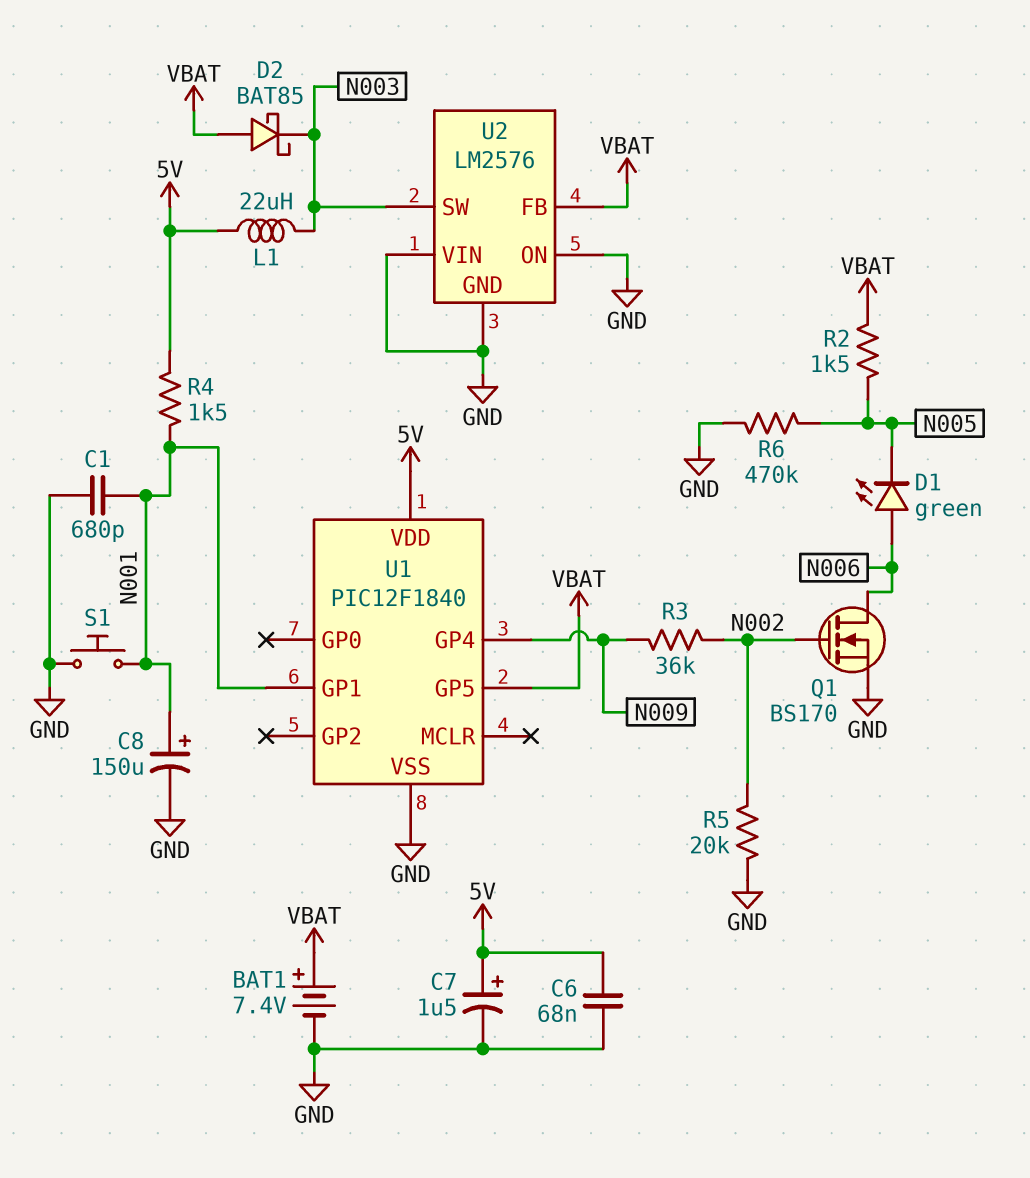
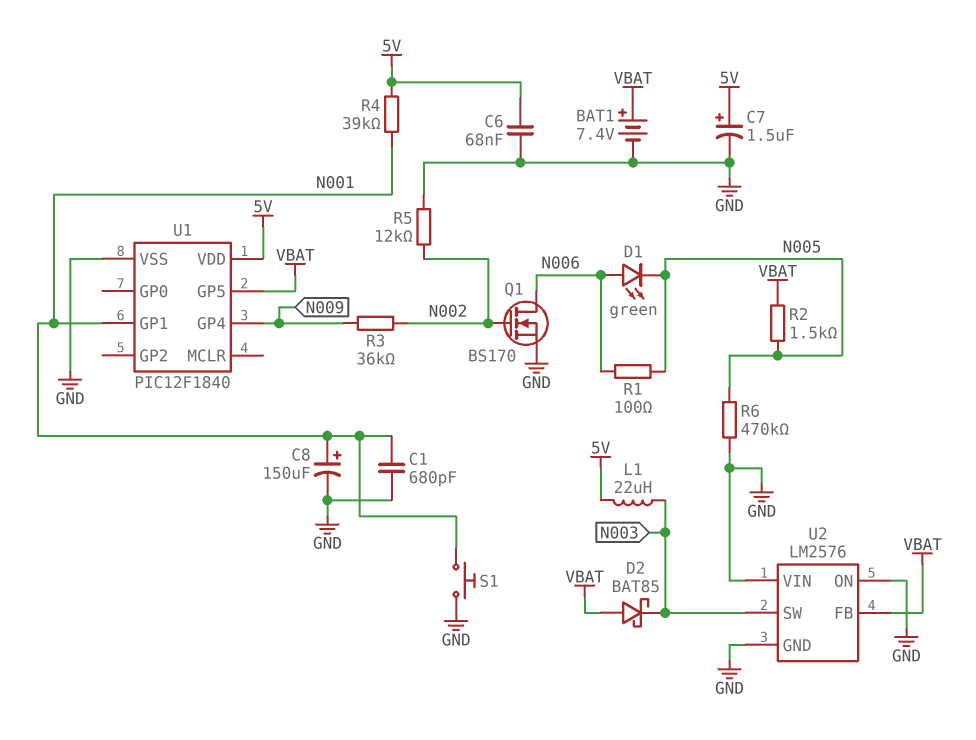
R1: none -> 100 (N005, N006)
R4: 1.5k (5V, N001) -> 39k (5V, N001)
R5: 20k (GND, N002) -> 12k (GND, N002)

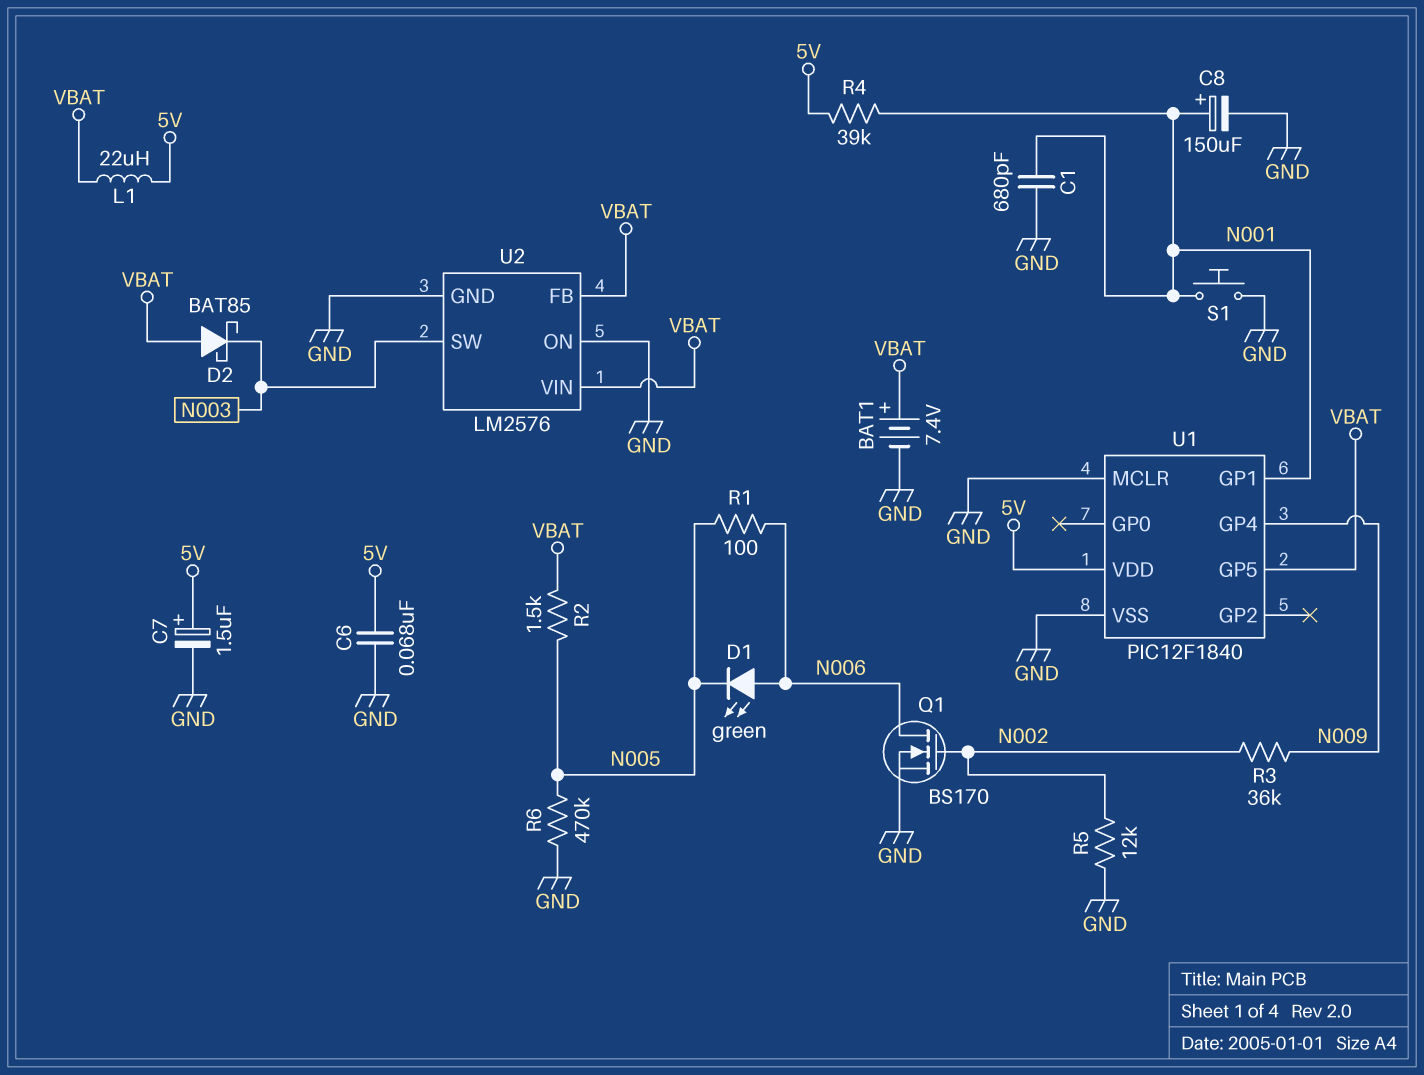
L1: 22uH (5V, N003) -> 22uH (5V, VBAT)
U1 pin MCLR: none -> GND
U2 pin VIN: GND -> VBAT

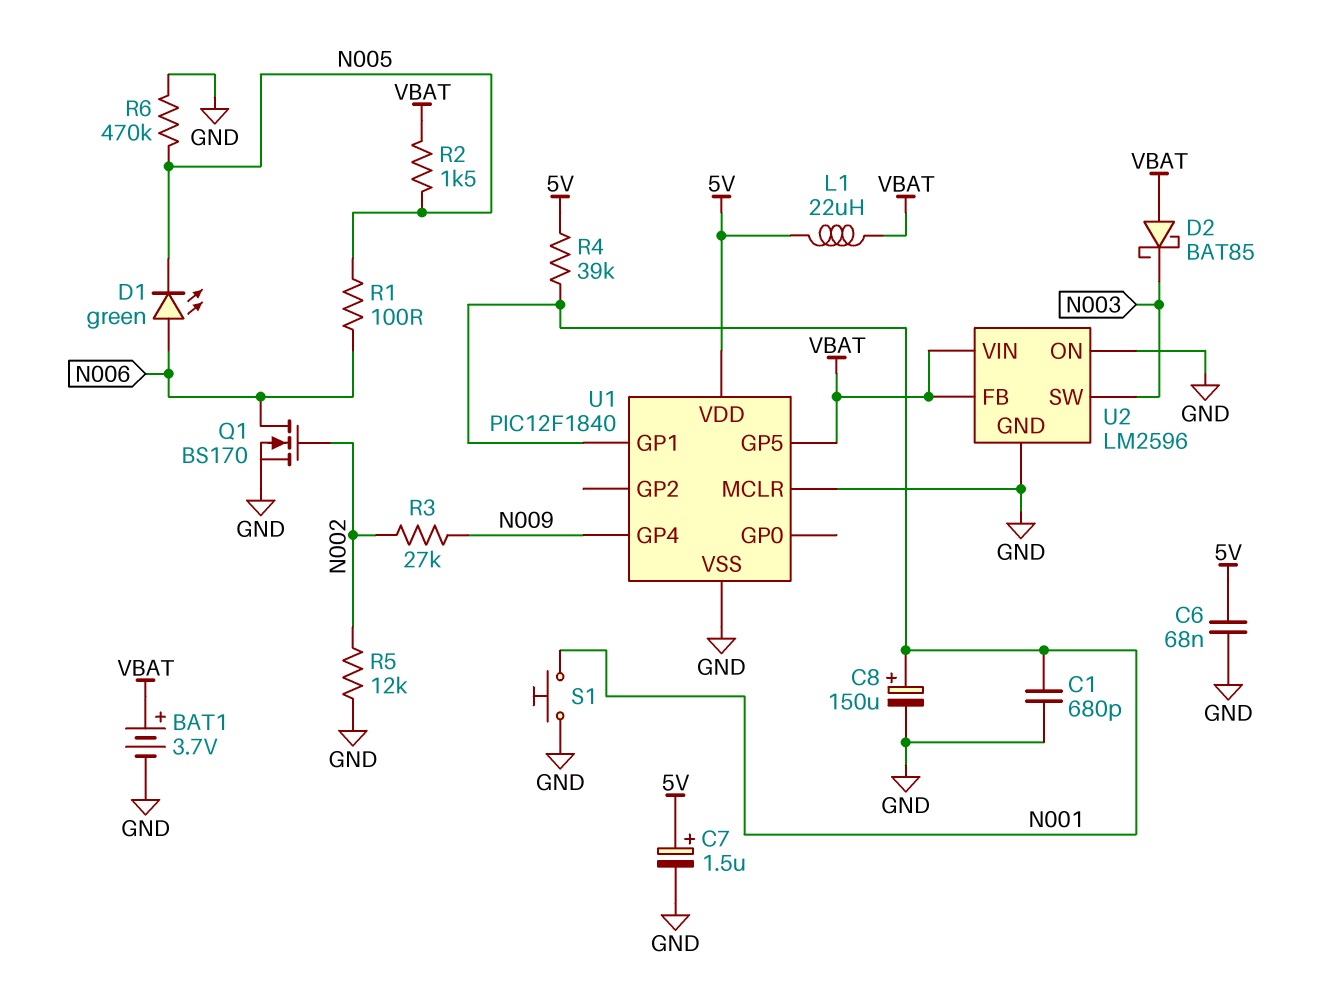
BAT1: 7.4V (plus VBAT, minus GND) -> 3.7V (plus VBAT, minus GND)
R3: 36k (N002, N009) -> 27k (N002, N009)
U2: LM2576 -> LM2596

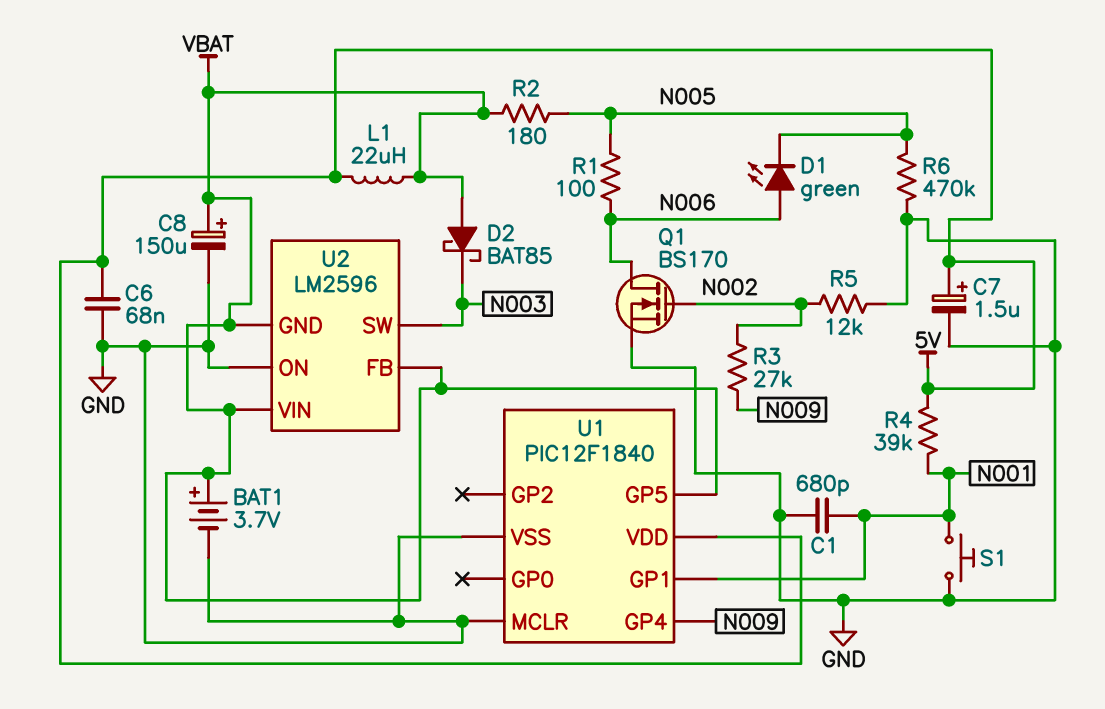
C8: 150uF (plus N001, minus GND) -> 150uF (plus VBAT, minus GND)
R2: 1.5k (N005, VBAT) -> 180 (N005, VBAT)
U2 pin GND: GND -> VBAT

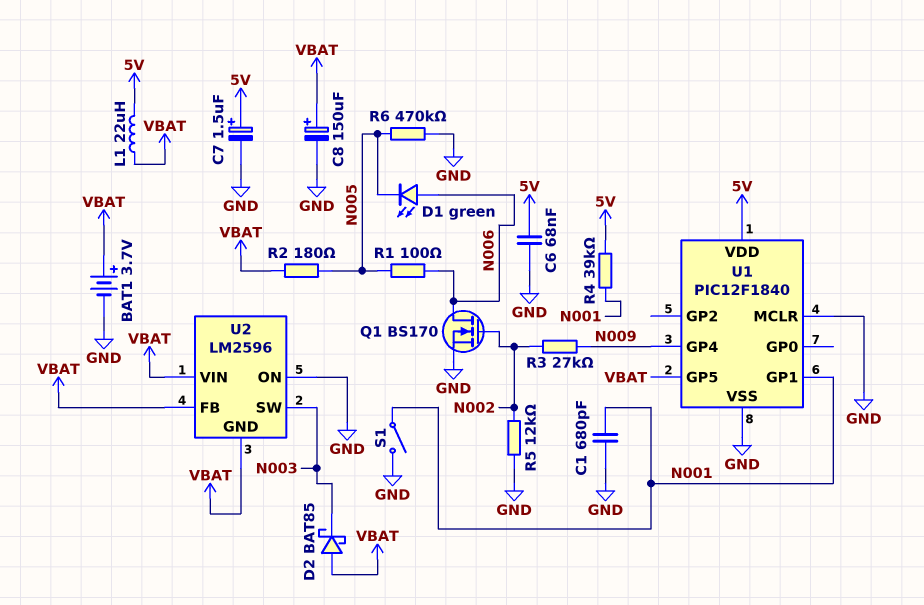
S1: button (GND, N001) -> switch (GND, N001)

